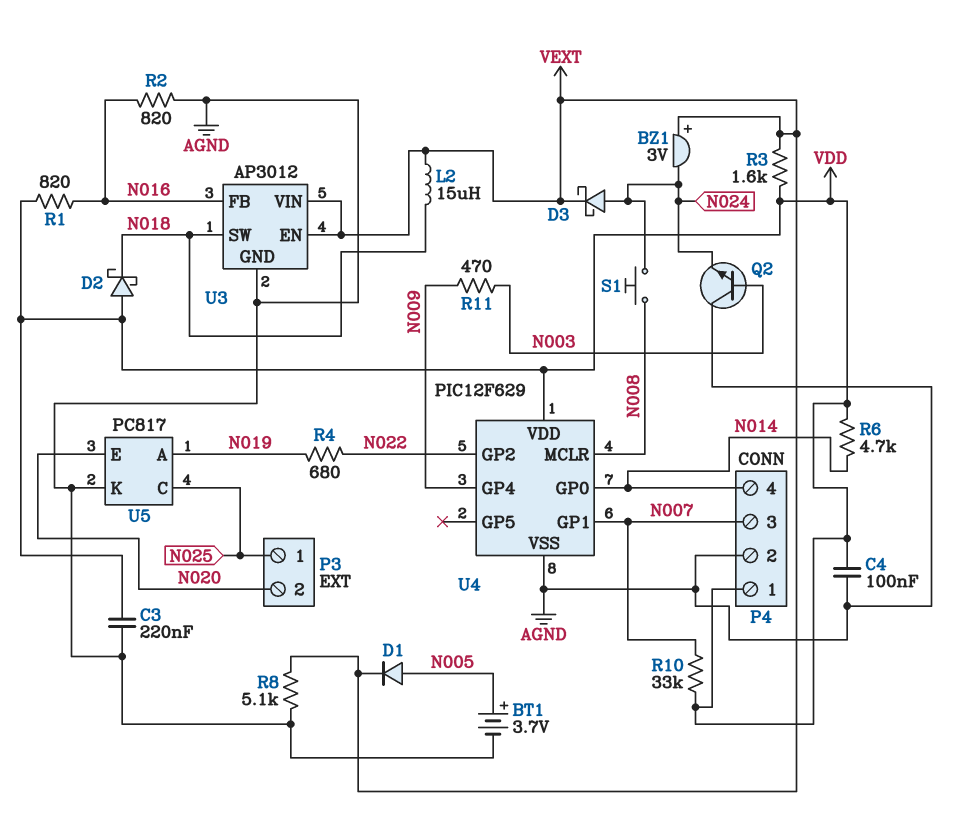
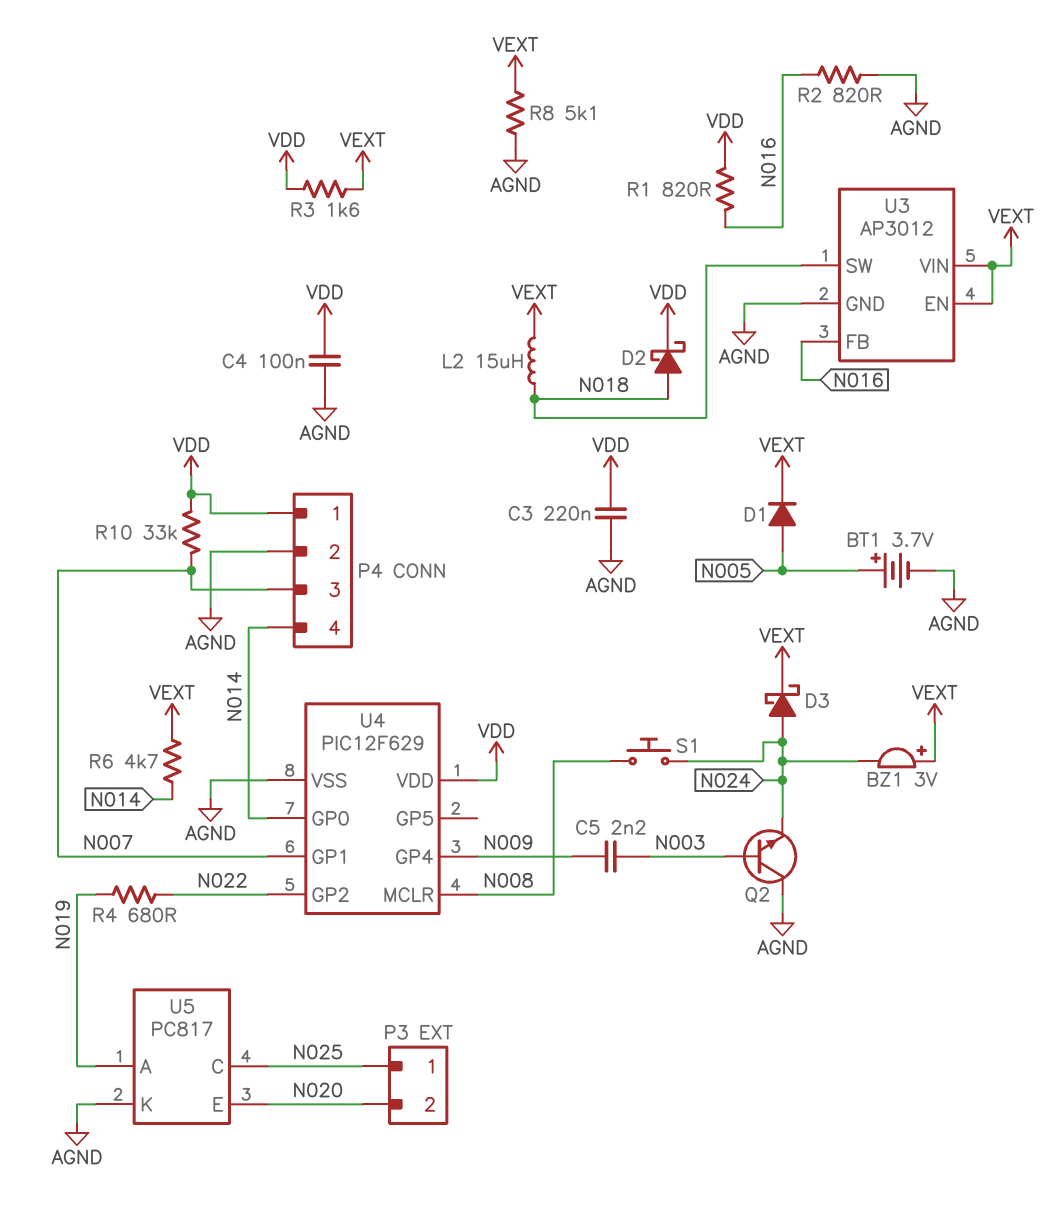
C5: none -> 2.2nF (N003, N009)
D2: schottky (A VDD, K N018) -> schottky (A N018, K VDD)
R6: 4.7k (N014, VDD) -> 4.7k (N014, VEXT)
R11: 470 (N003, N009) -> none

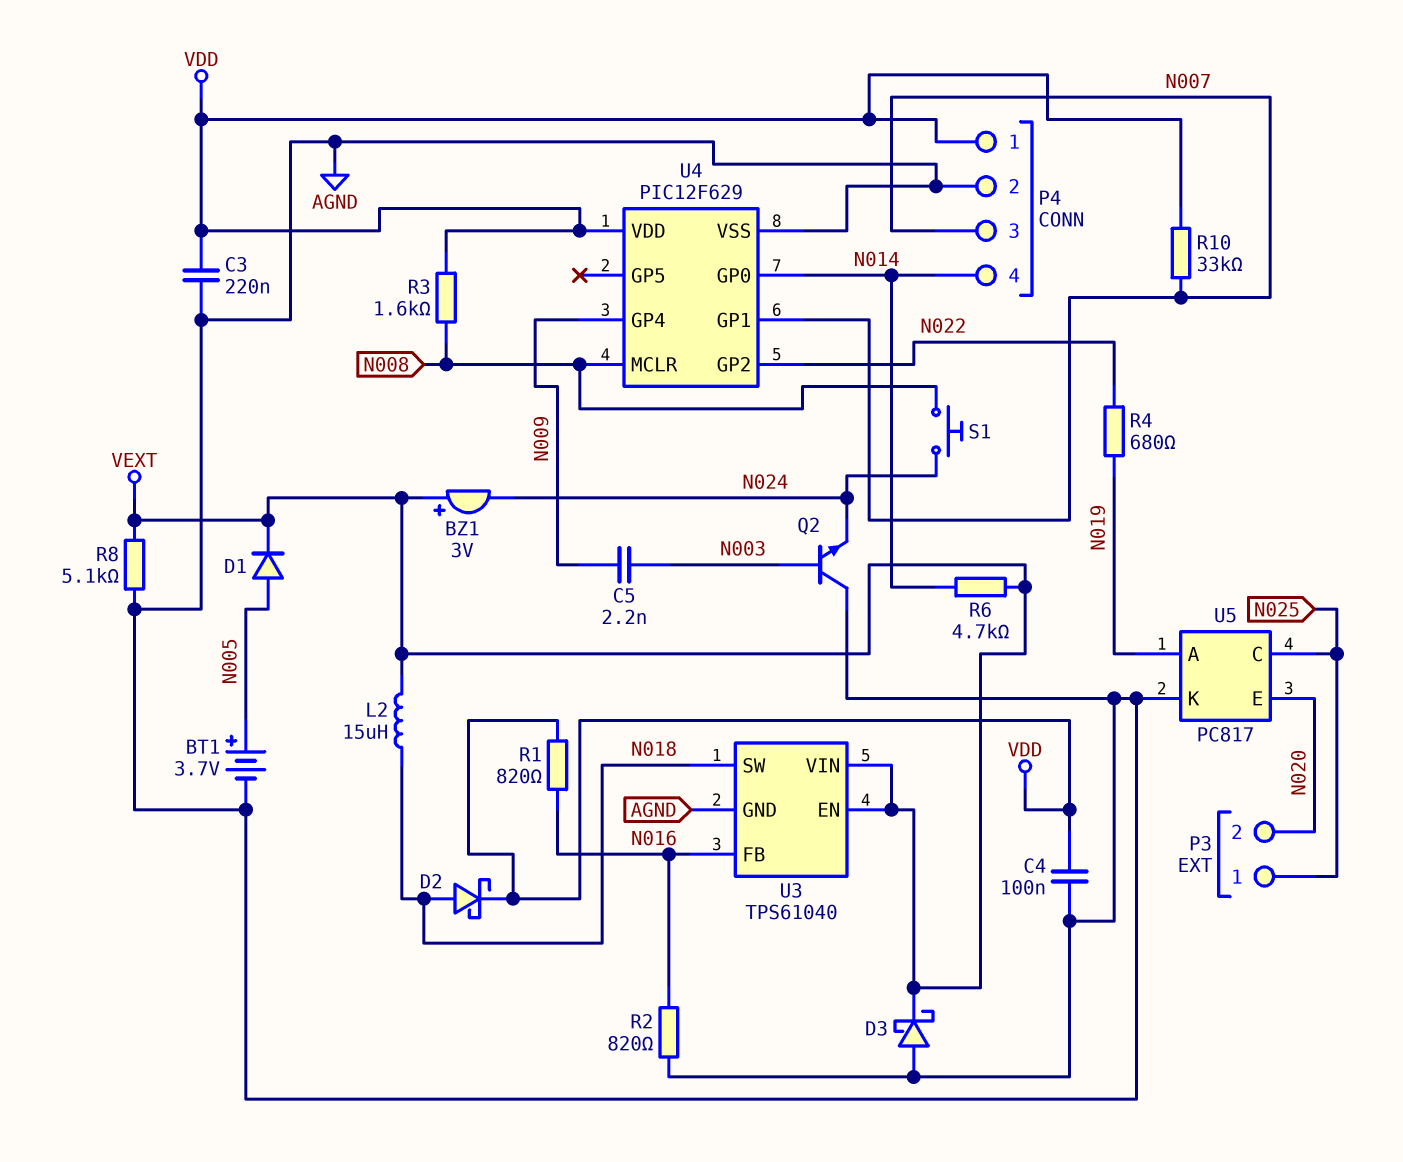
D3: schottky (A N024, K VEXT) -> schottky (A AGND, K VEXT)
R3: 1.6k (VDD, VEXT) -> 1.6k (N008, VDD)
U3: AP3012 -> TPS61040

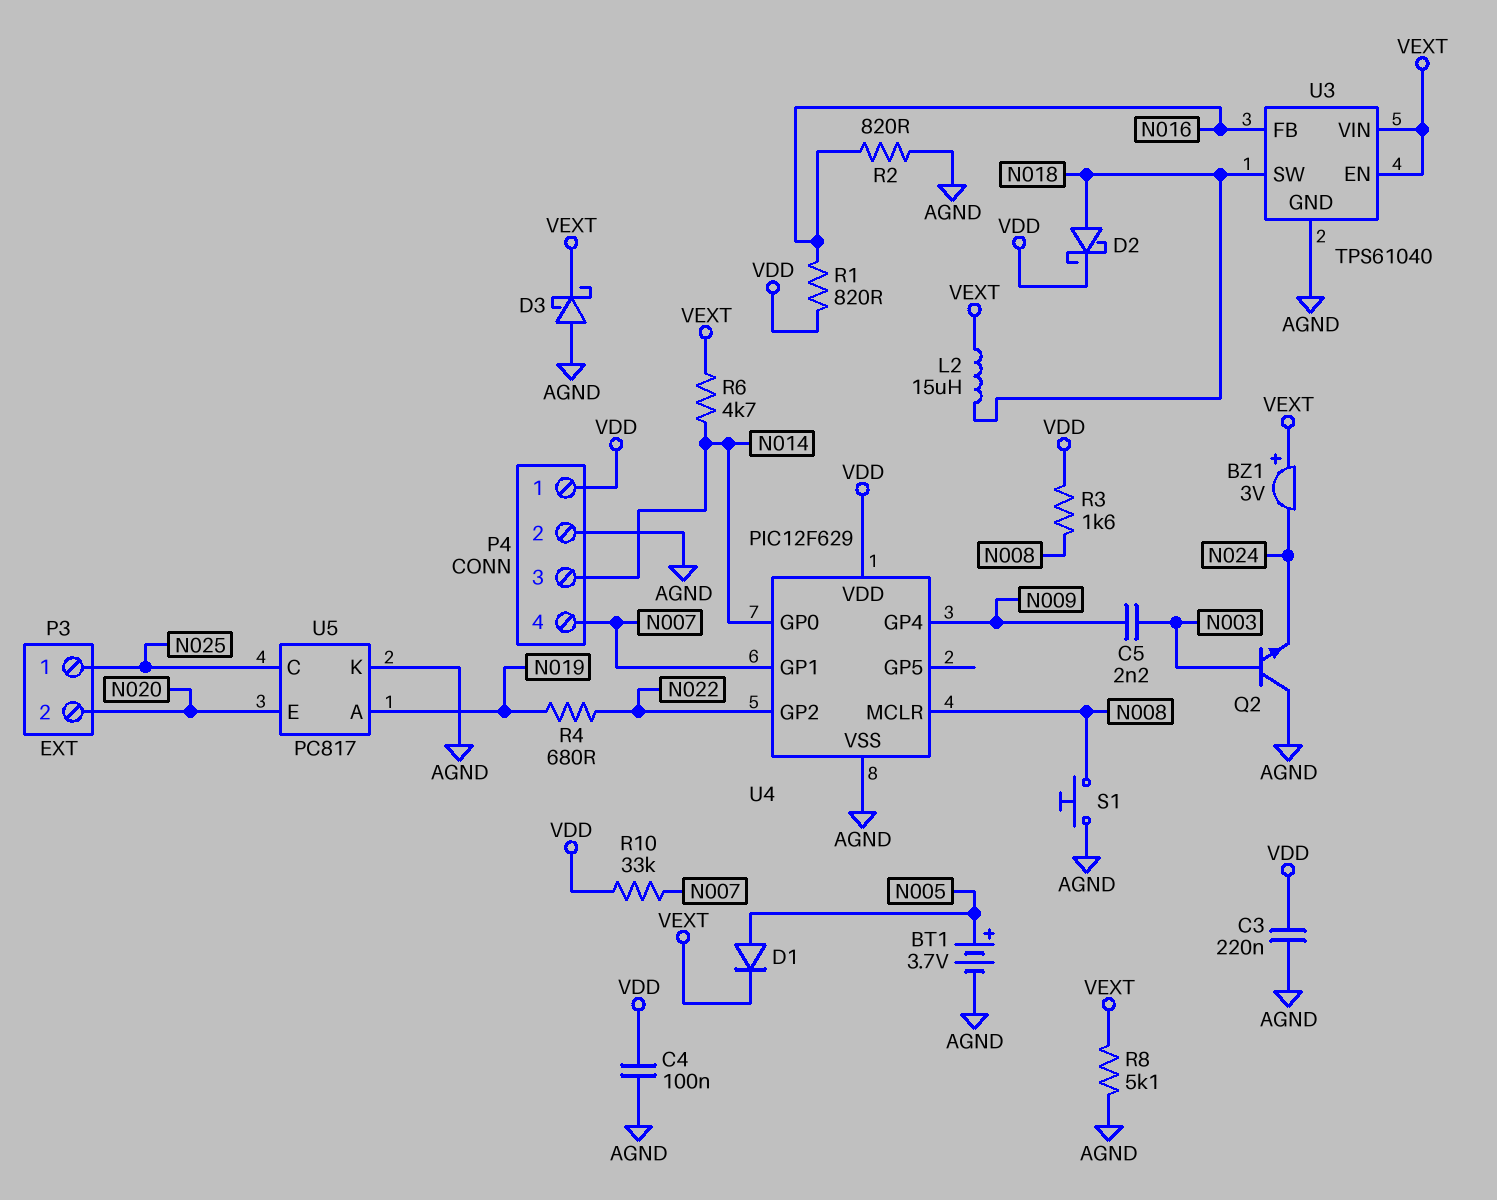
P4 pin 3: N007 -> N014
P4 pin 4: N014 -> N007
S1: button (N008, N024) -> button (AGND, N008)

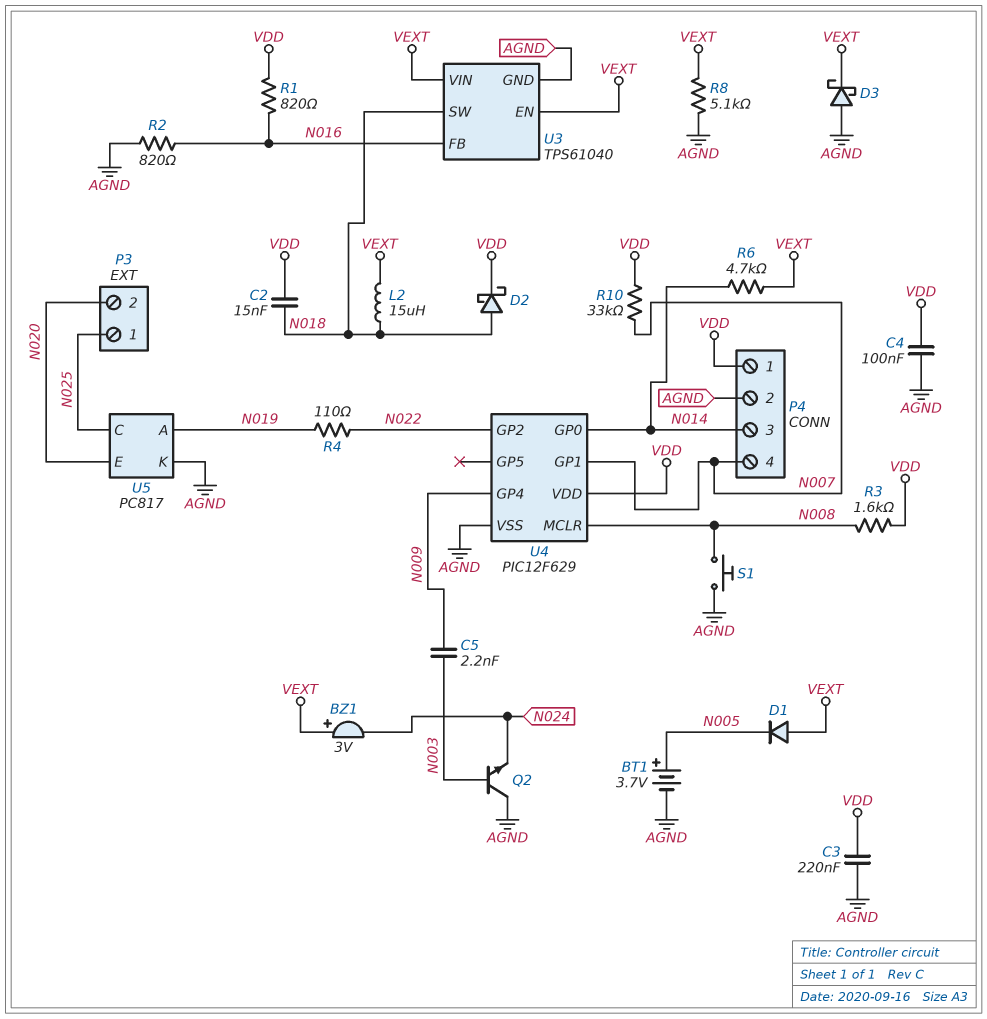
C2: none -> 15nF (N018, VDD)
D1: diode (A N005, K VEXT) -> diode (A VEXT, K N005)
R4: 680 (N019, N022) -> 110 (N019, N022)

